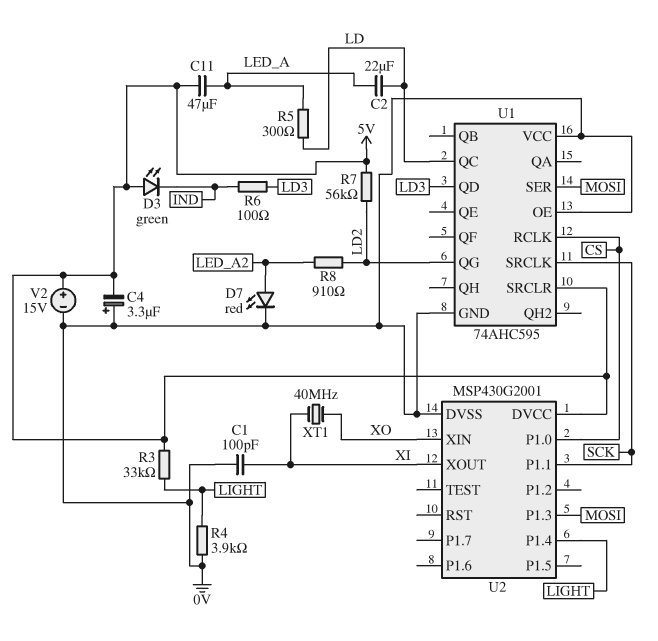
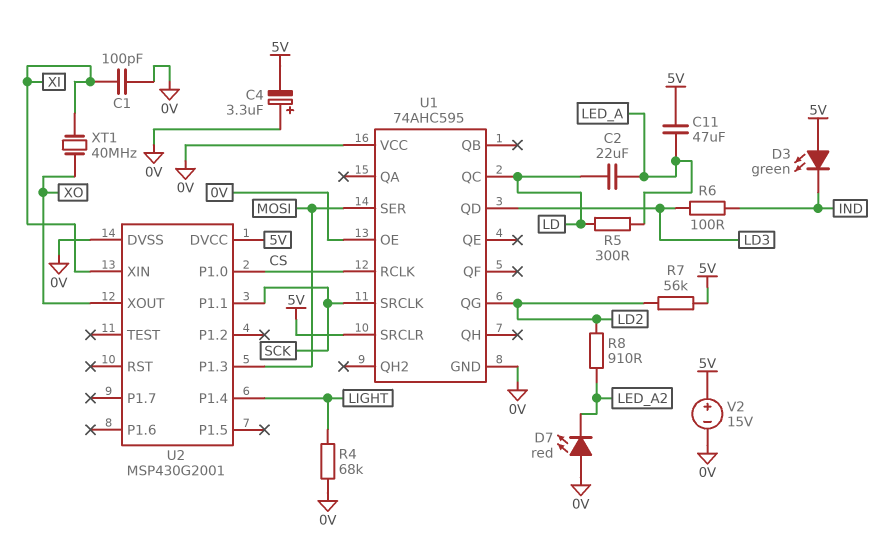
D7: LED red (A LED_A2, K 0V) -> LED red (A 0V, K LED_A2)
R3: 33k (5V, LIGHT) -> none
R4: 3.9k (0V, LIGHT) -> 68k (0V, LIGHT)
U2 pin XIN: XO -> XI
U2 pin XOUT: XI -> XO

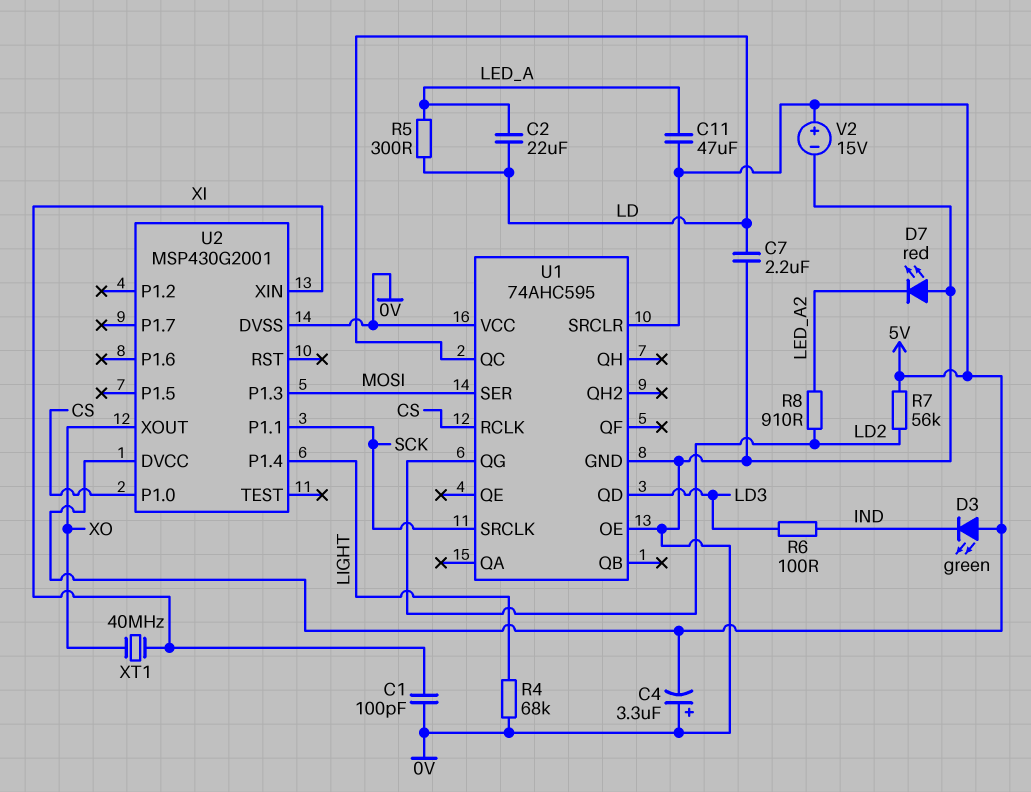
C7: none -> 2.2uF (0V, LD)

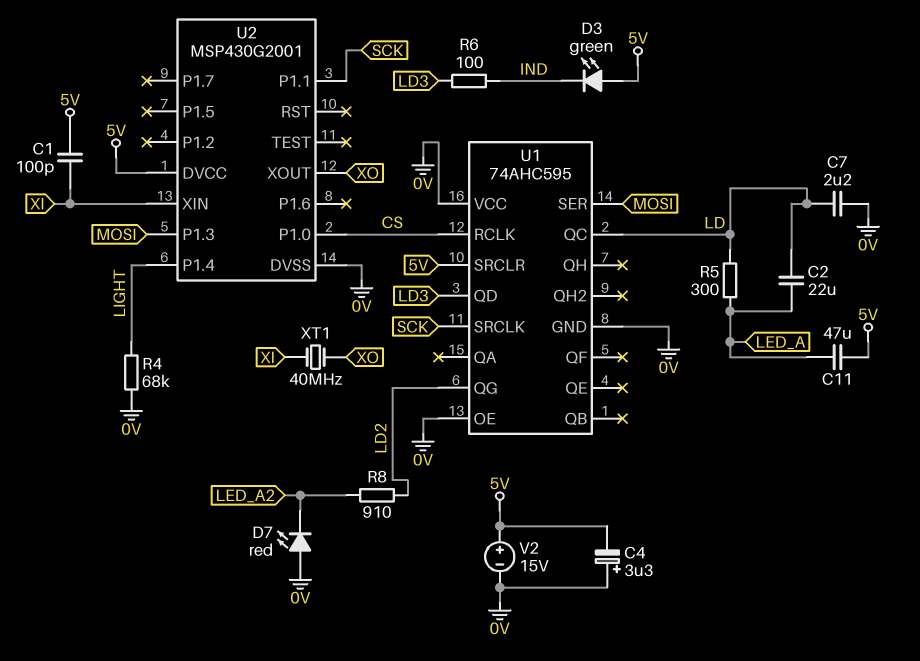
C1: 100pF (0V, XI) -> 100pF (5V, XI)
R7: 56k (5V, LD2) -> none

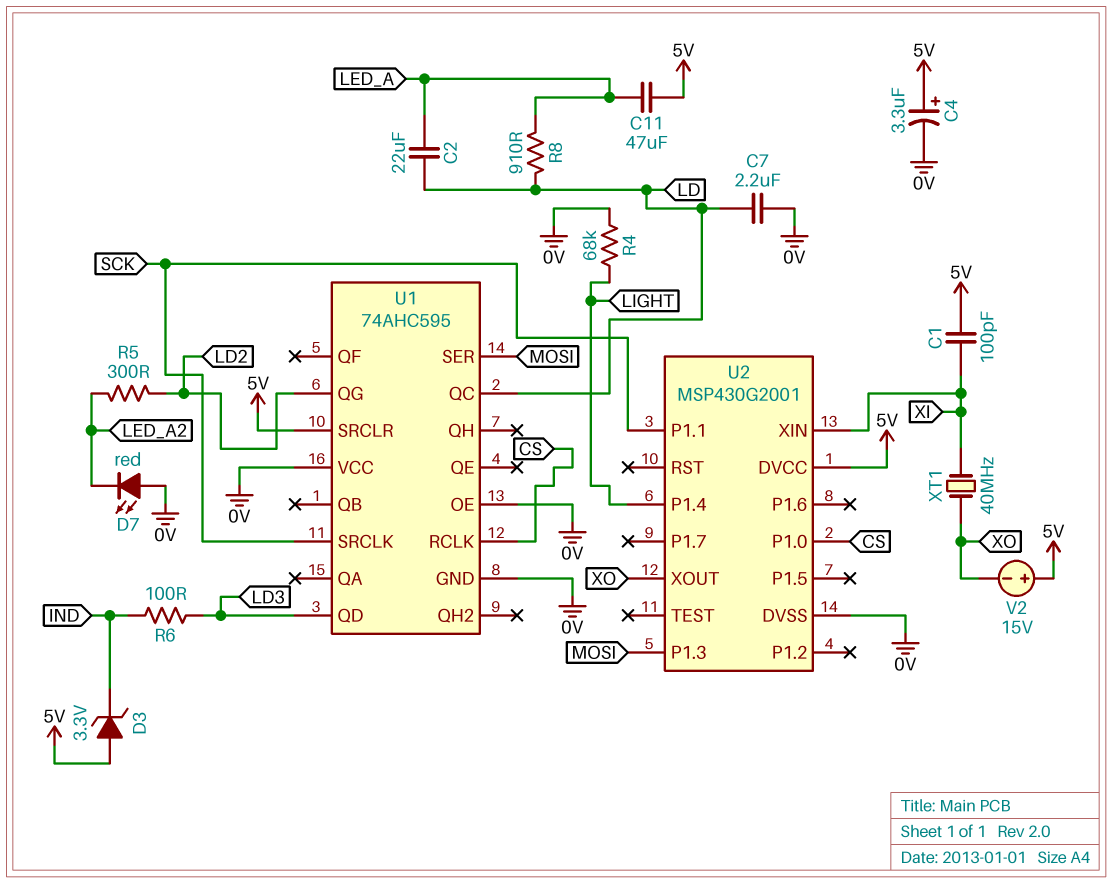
C4: 3.3uF (plus 0V, minus 5V) -> 3.3uF (plus 5V, minus 0V)
D3: LED green (A 5V, K IND) -> zener 3.3V (A 5V, K IND)
R5: 300 (LD, LED_A) -> 300 (LD2, LED_A2)
R8: 910 (LD2, LED_A2) -> 910 (LD, LED_A)
V2: 15V (plus 5V, minus 0V) -> 15V (plus 5V, minus XO)

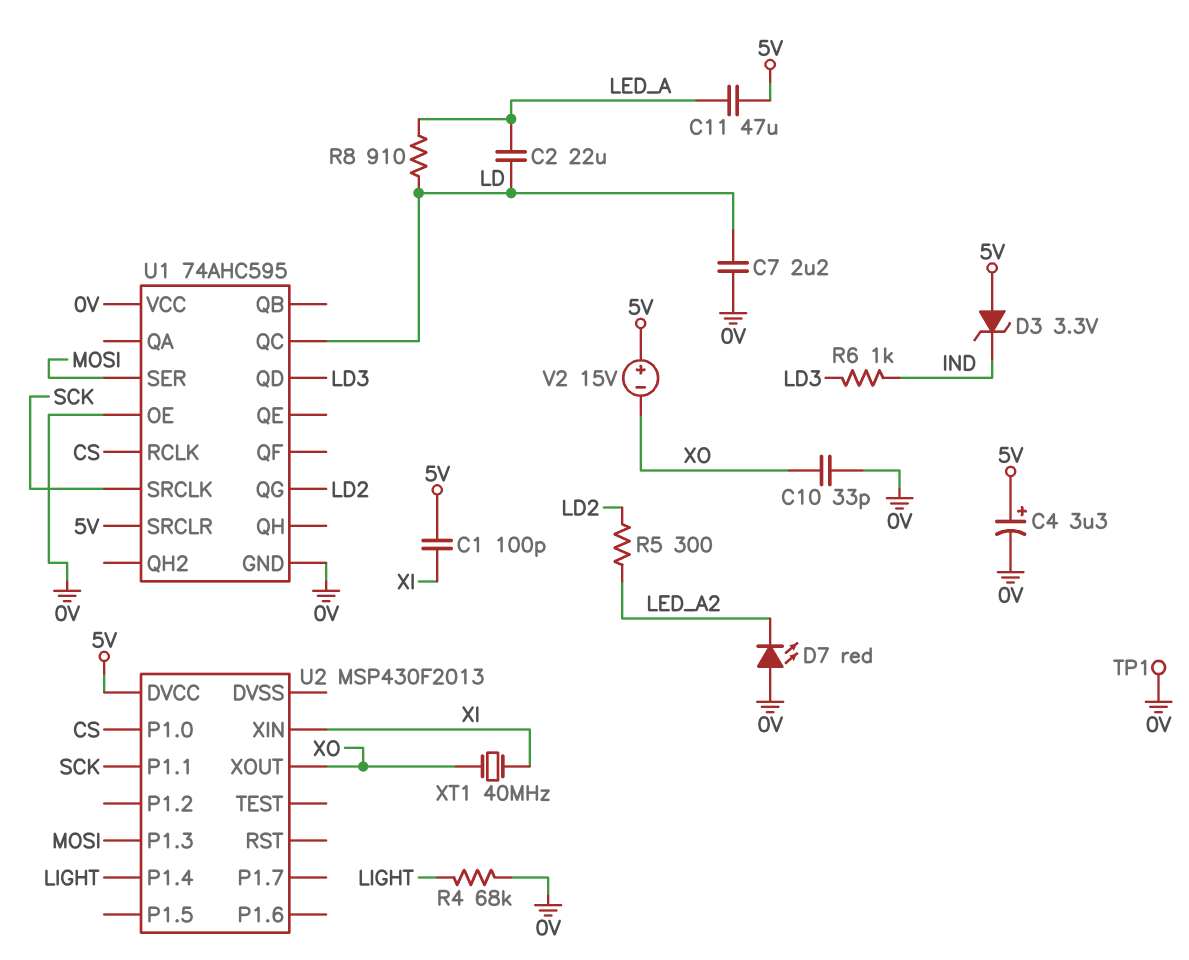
C10: none -> 33pF (0V, XO)
R6: 100 (IND, LD3) -> 1k (IND, LD3)
TP1: none -> test point (0V)
U2: MSP430G2001 -> MSP430F2013
U2 pin DVSS: 0V -> none

